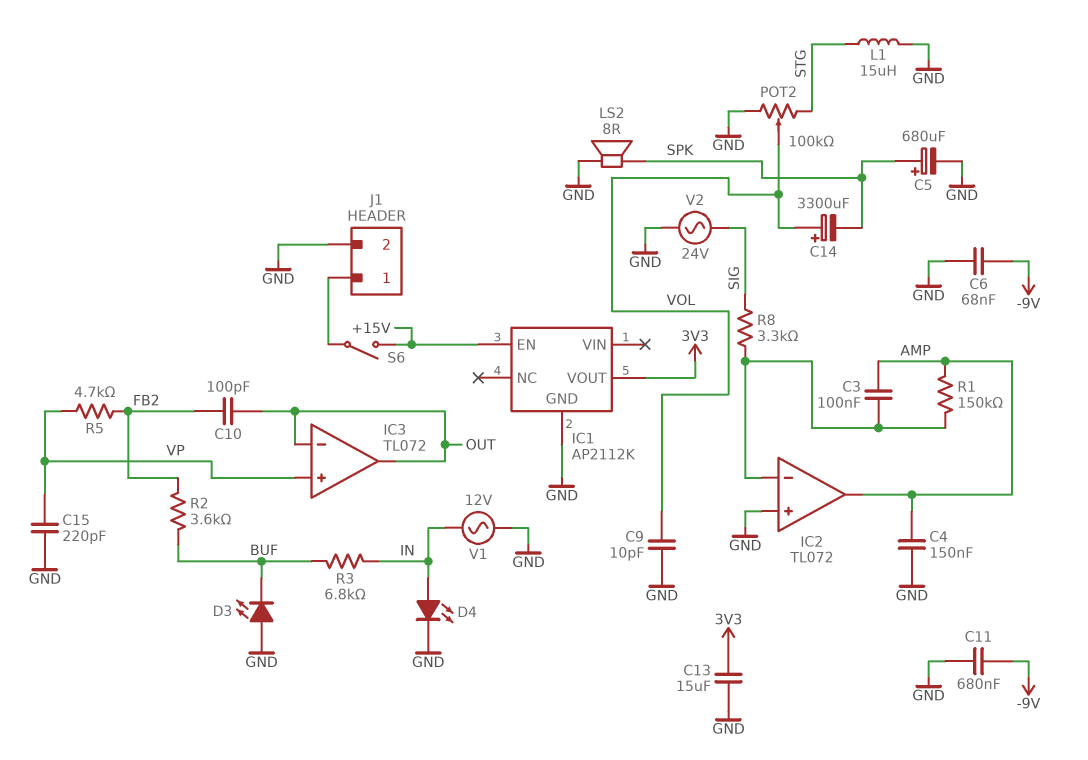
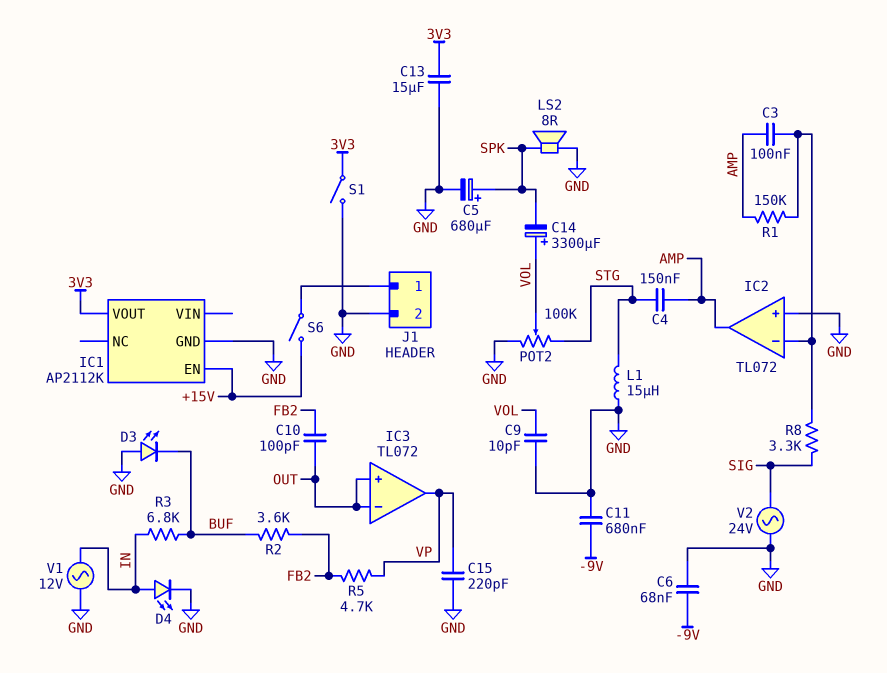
C4: 150nF (AMP, GND) -> 150nF (AMP, STG)
IC3 pin in+: VP -> OUT
IC3 pin out: OUT -> VP
S1: none -> switch (3V3, GND)

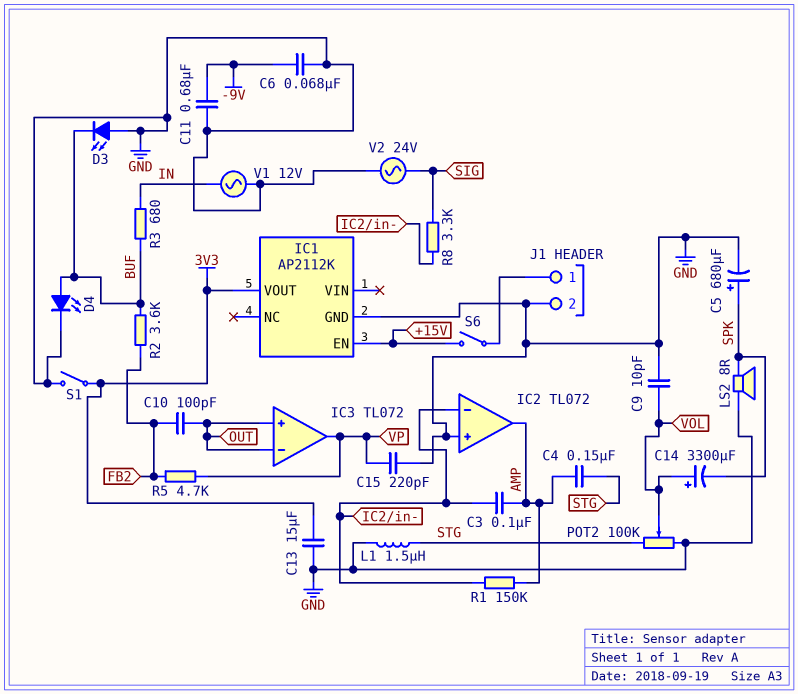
D4: LED (A IN, K GND) -> LED (A BUF, K GND)
L1: 15uH (GND, STG) -> 1.5uH (GND, STG)
R3: 6.8k (BUF, IN) -> 680 (BUF, IN)

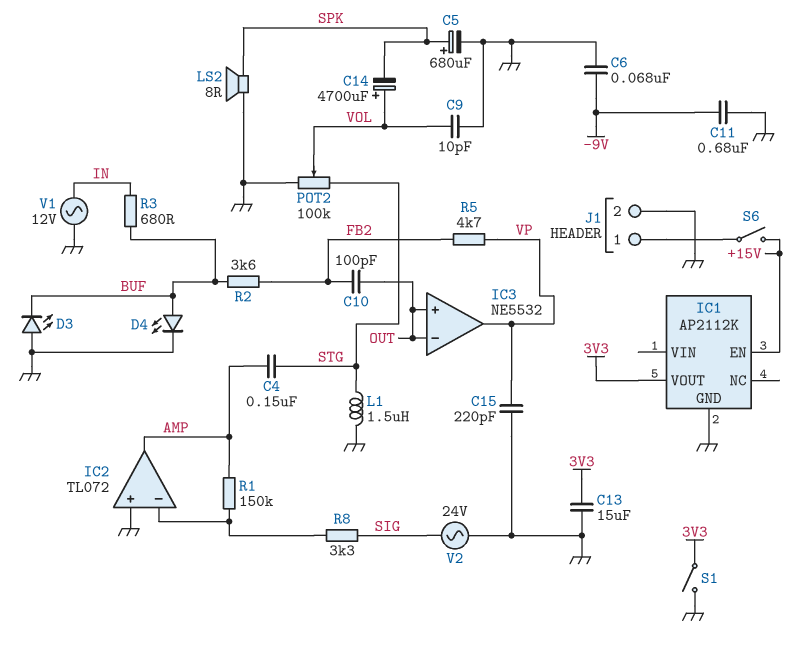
C3: 100nF (AMP, IC2/in-) -> none
C14: 3300uF (plus VOL, minus SPK) -> 4700uF (plus VOL, minus SPK)
IC3: TL072 -> NE5532

